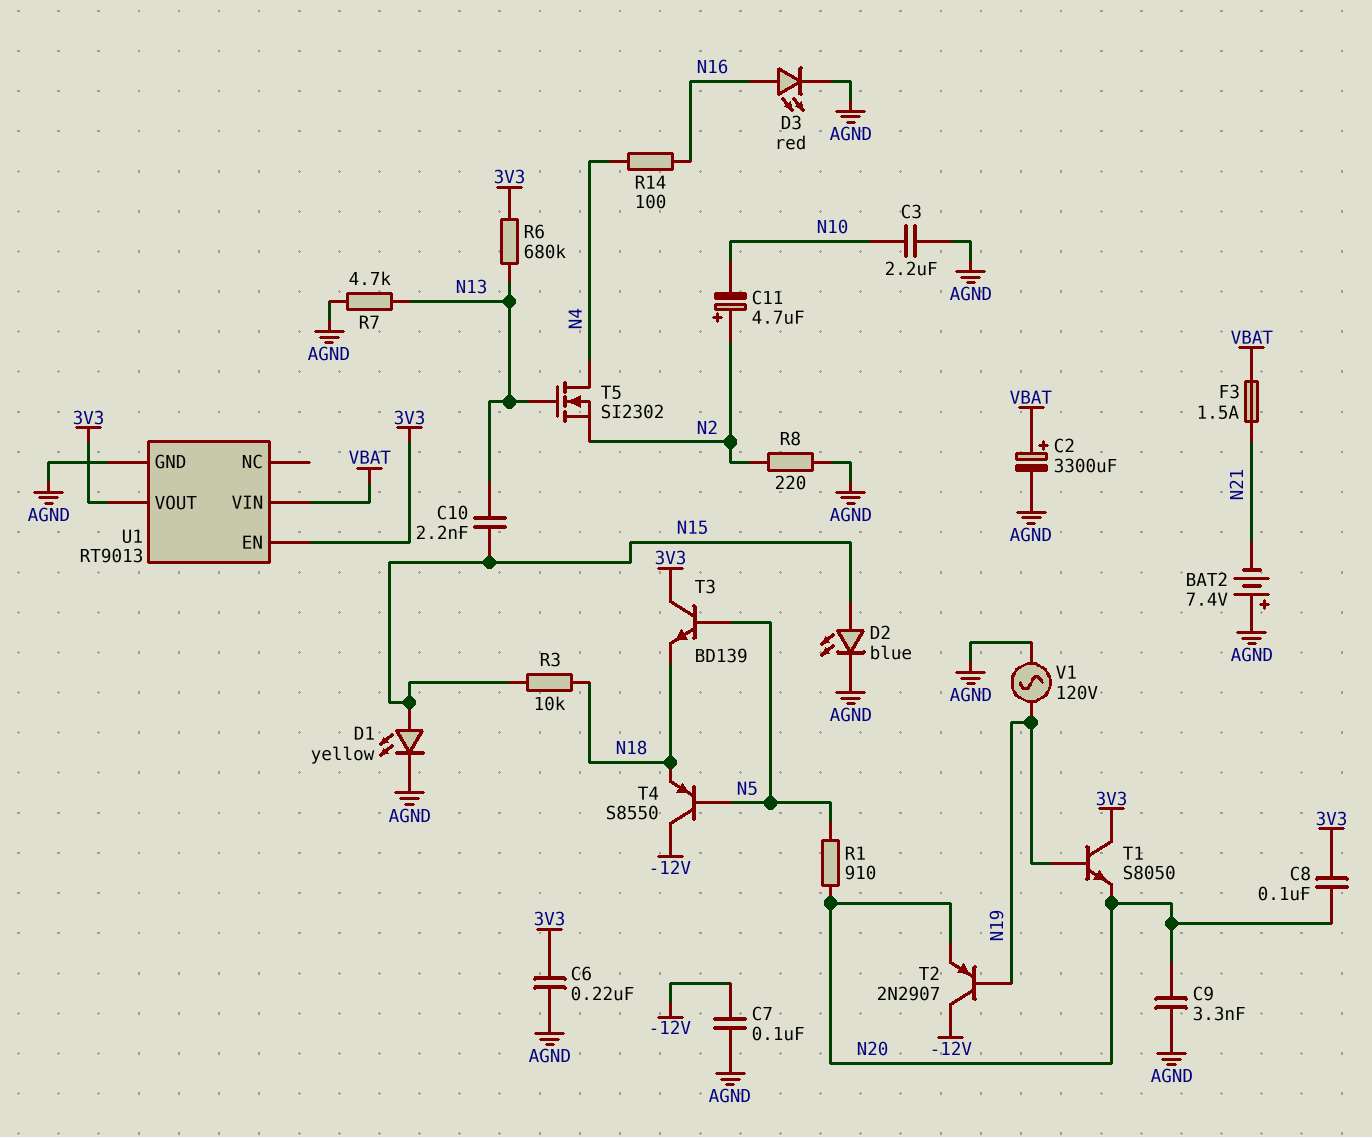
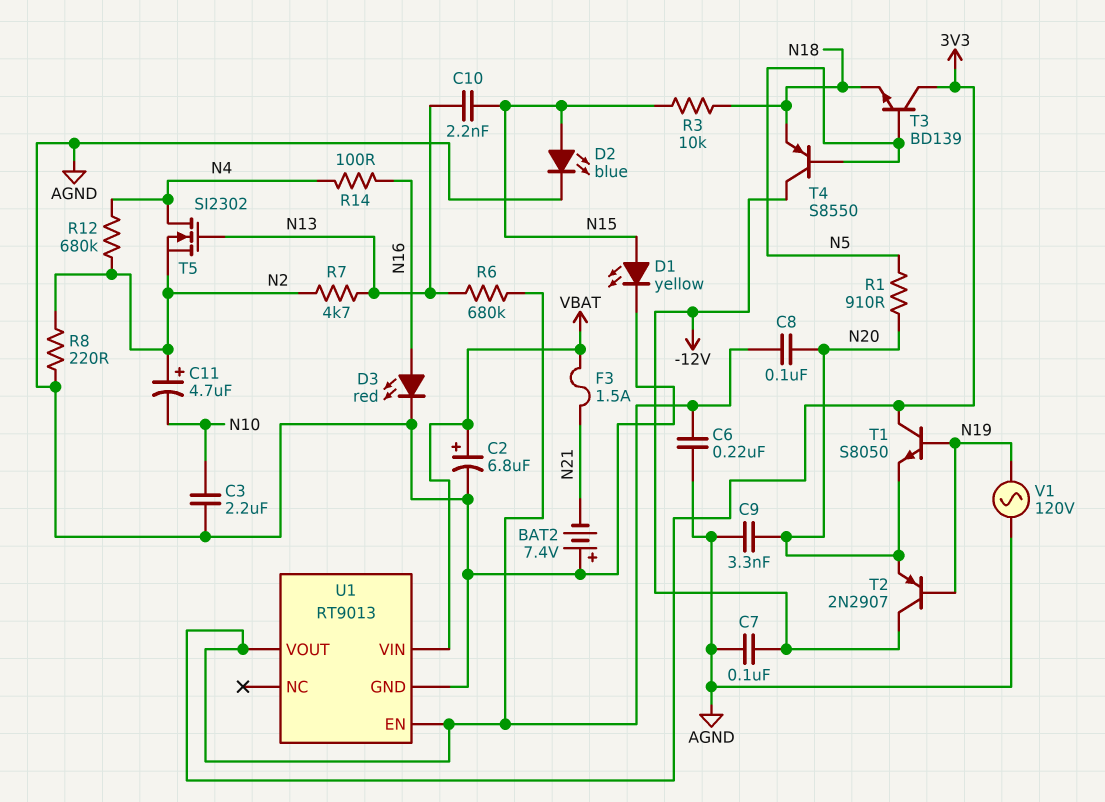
C2: 3300uF (plus VBAT, minus AGND) -> 6.8uF (plus VBAT, minus AGND)
R7: 4.7k (AGND, N13) -> 4.7k (N2, N13)
R12: none -> 680k (N2, N4)

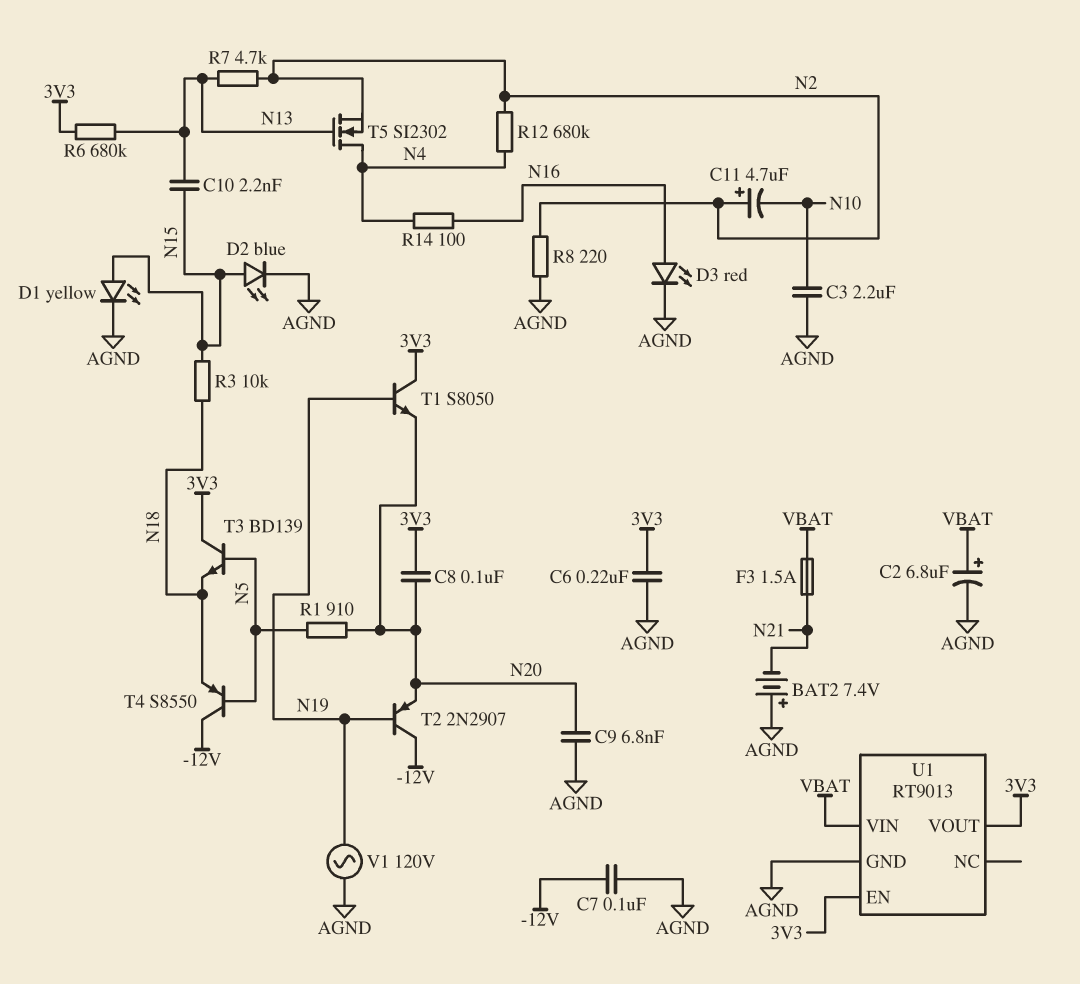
C9: 3.3nF (AGND, N20) -> 6.8nF (AGND, N20)

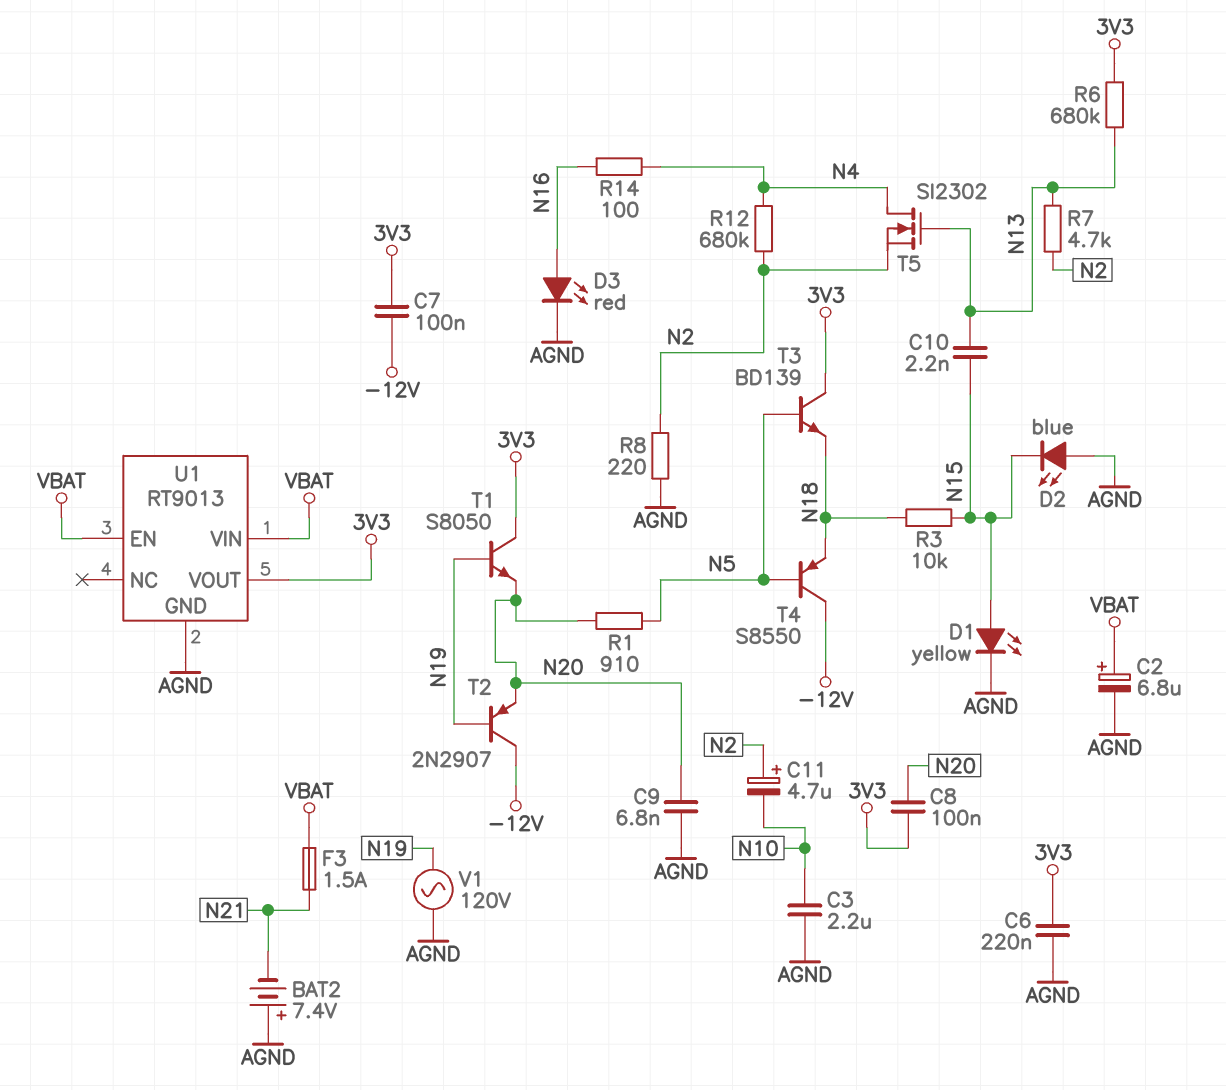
C7: 100nF (-12V, AGND) -> 100nF (-12V, 3V3)
D2: LED blue (A N15, K AGND) -> LED blue (A AGND, K N15)
U1 pin EN: 3V3 -> VBAT

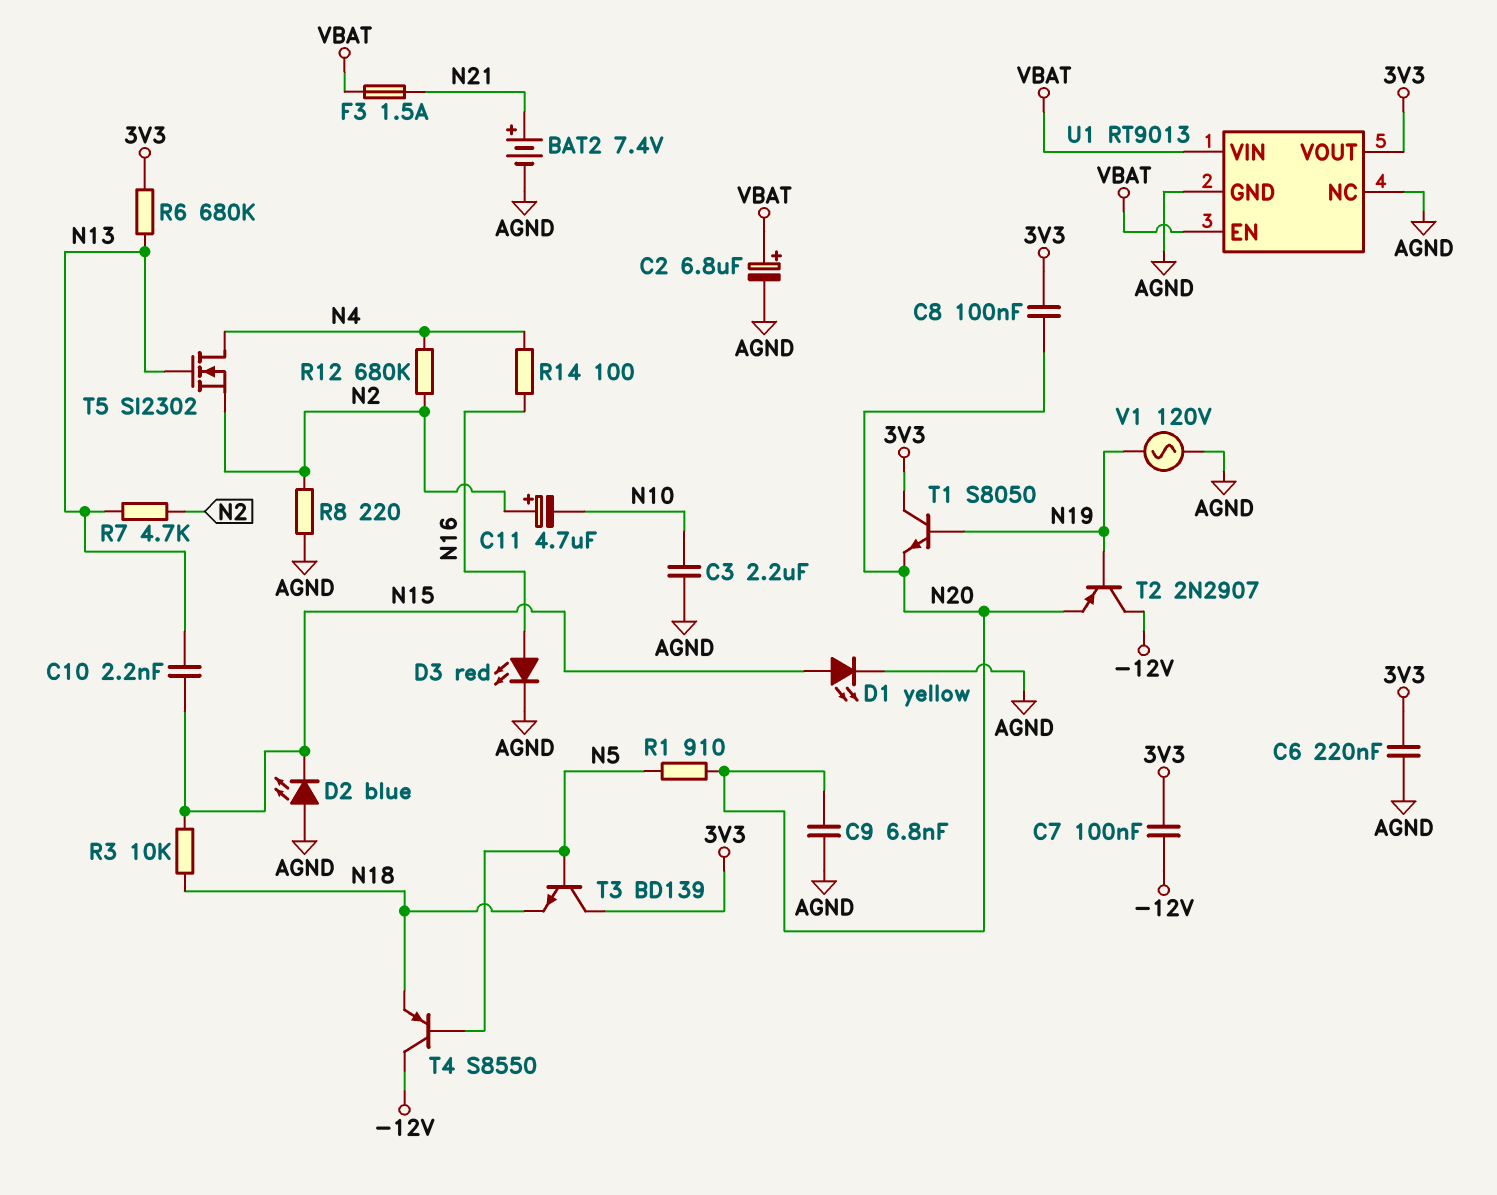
BAT2: 7.4V (plus AGND, minus N21) -> 7.4V (plus N21, minus AGND)
U1 pin NC: none -> AGND

